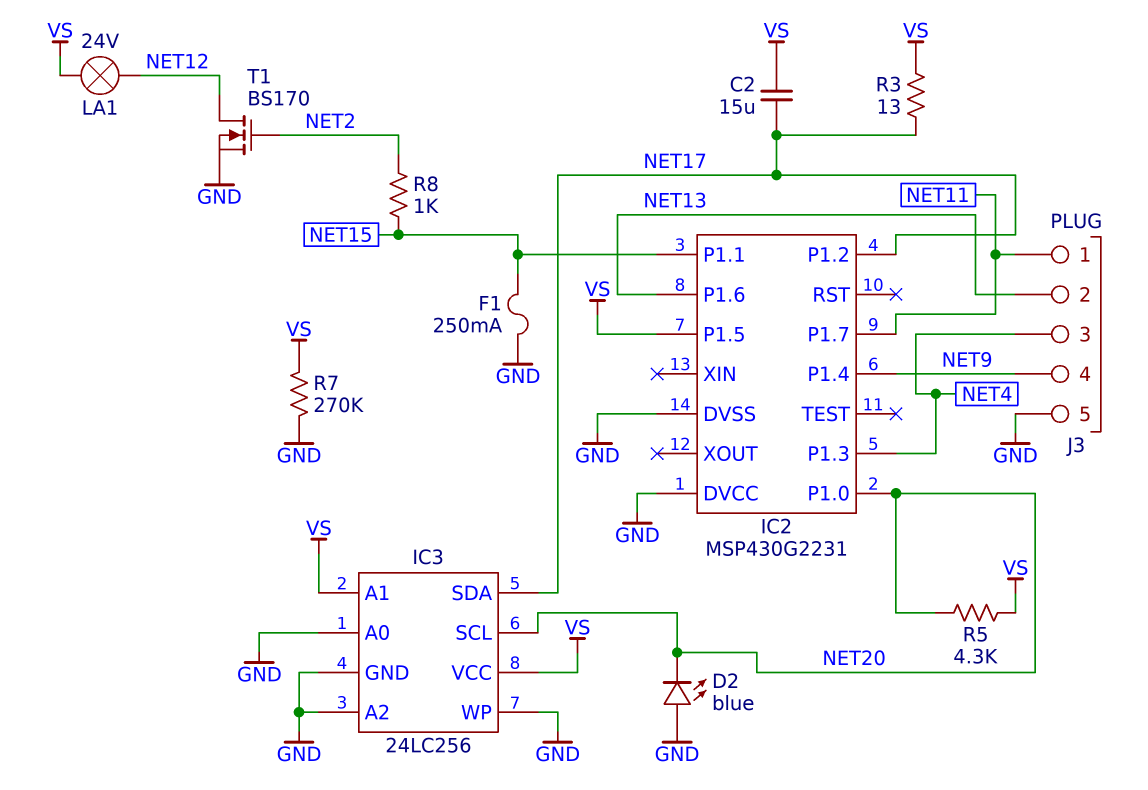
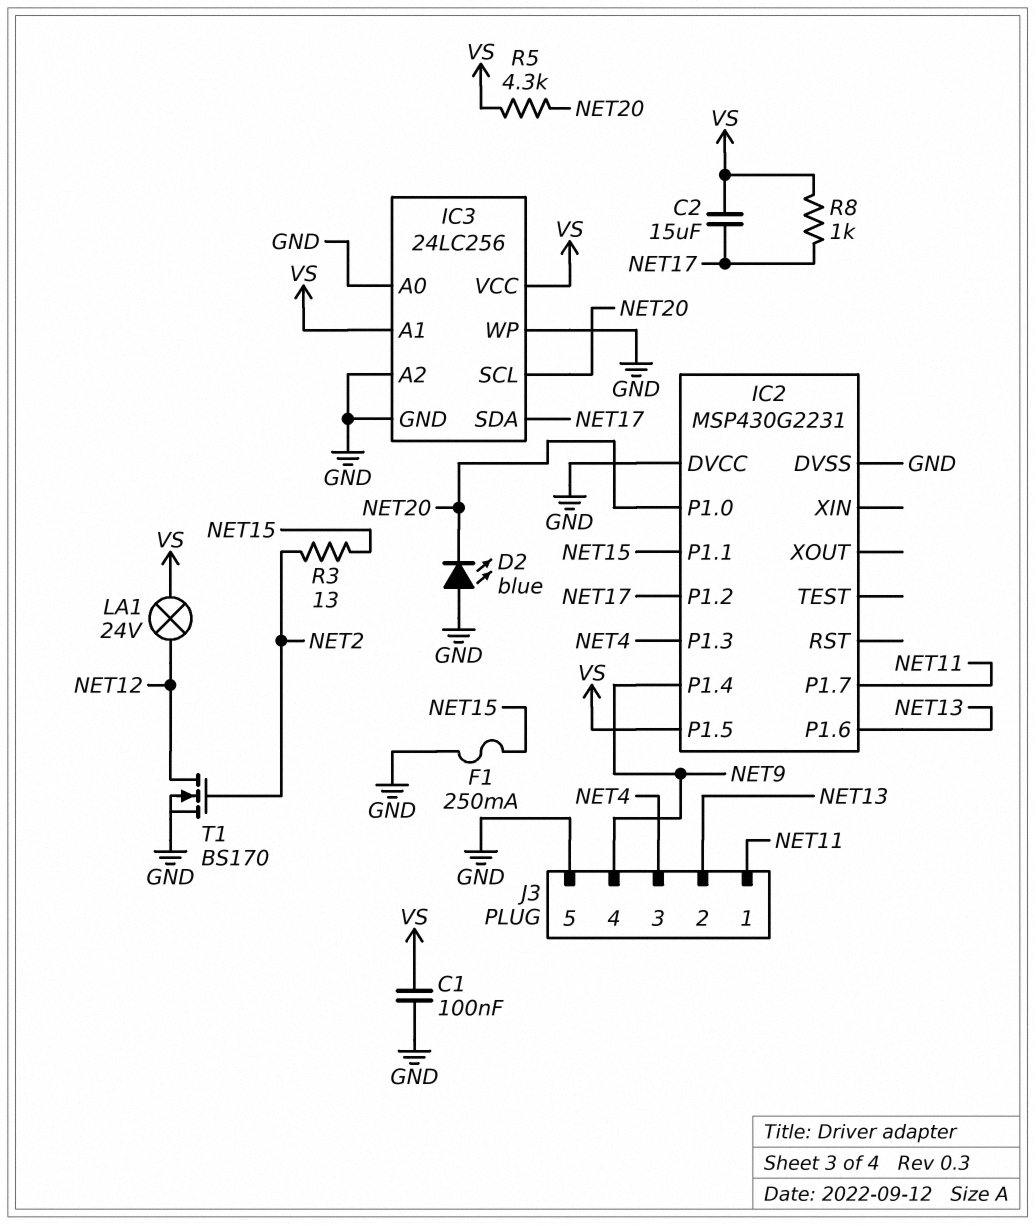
C1: none -> 100nF (GND, VS)
R3: 13 (NET17, VS) -> 13 (NET2, NET15)
R7: 270k (GND, VS) -> none
R8: 1k (NET2, NET15) -> 1k (NET17, VS)

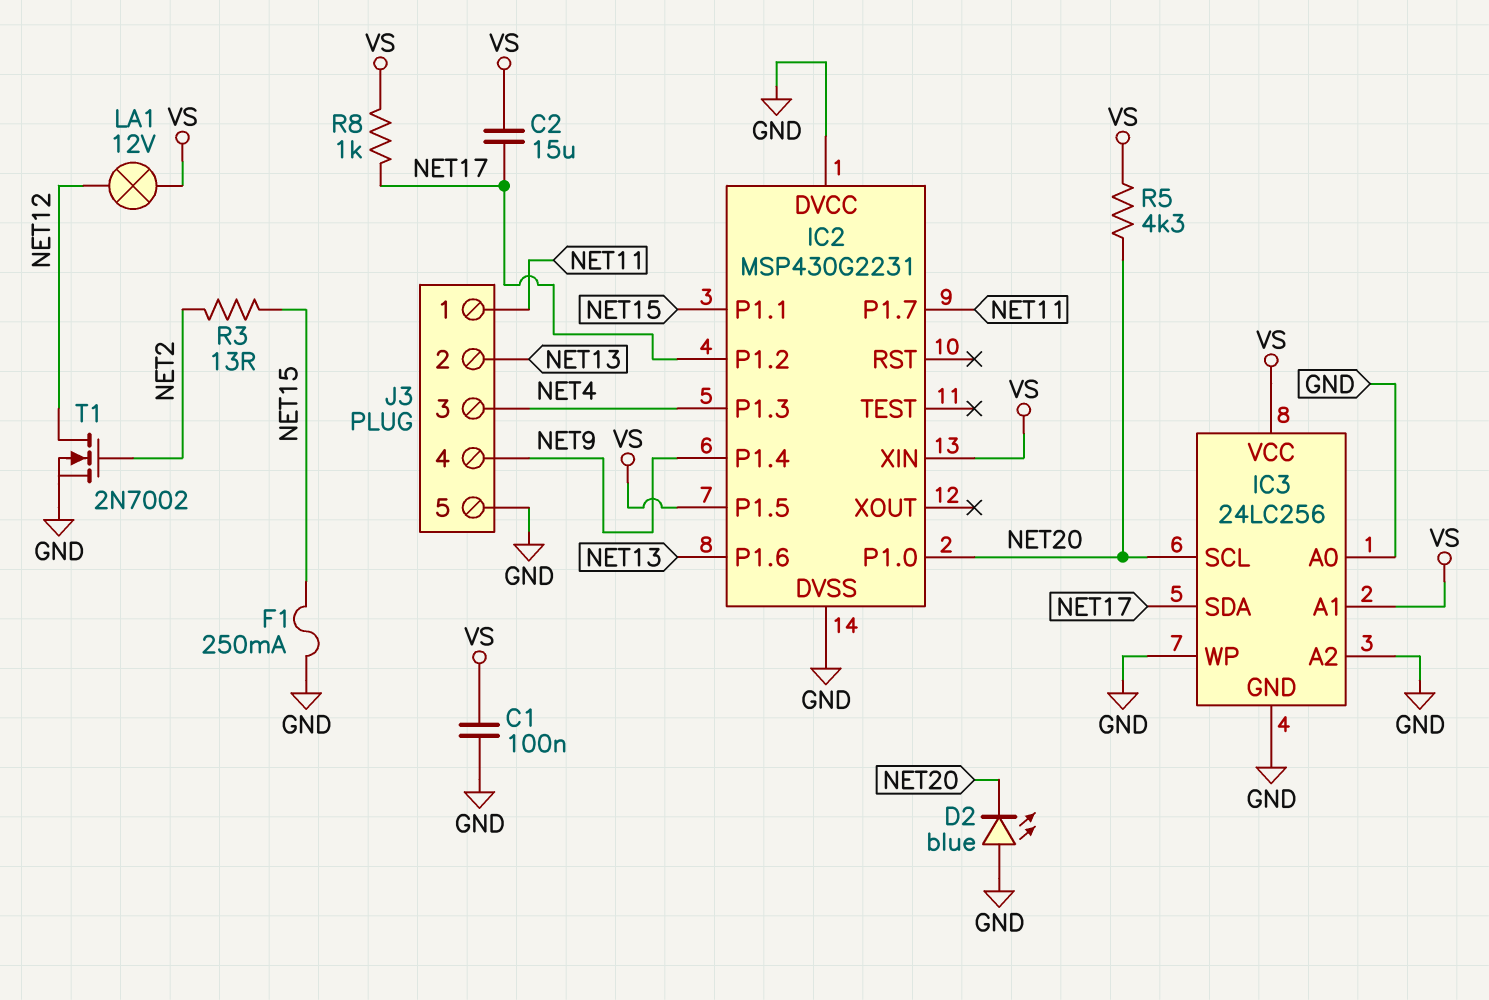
IC2 pin XIN: none -> VS
LA1: lamp 24V (NET12, VS) -> lamp 12V (NET12, VS)
T1: NMOS BS170 (G NET2, D NET12, S GND) -> NMOS 2N7002 (G NET2, D NET12, S GND)

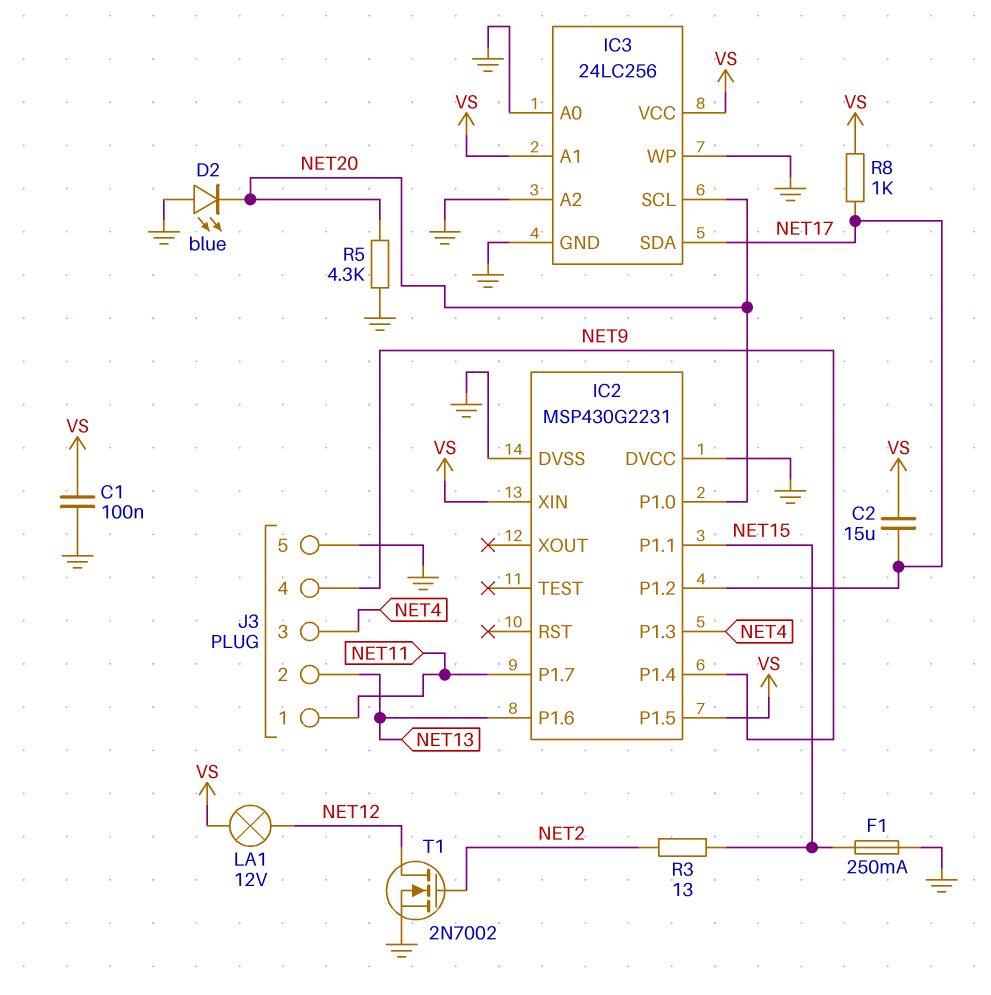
R5: 4.3k (NET20, VS) -> 4.3k (GND, NET20)

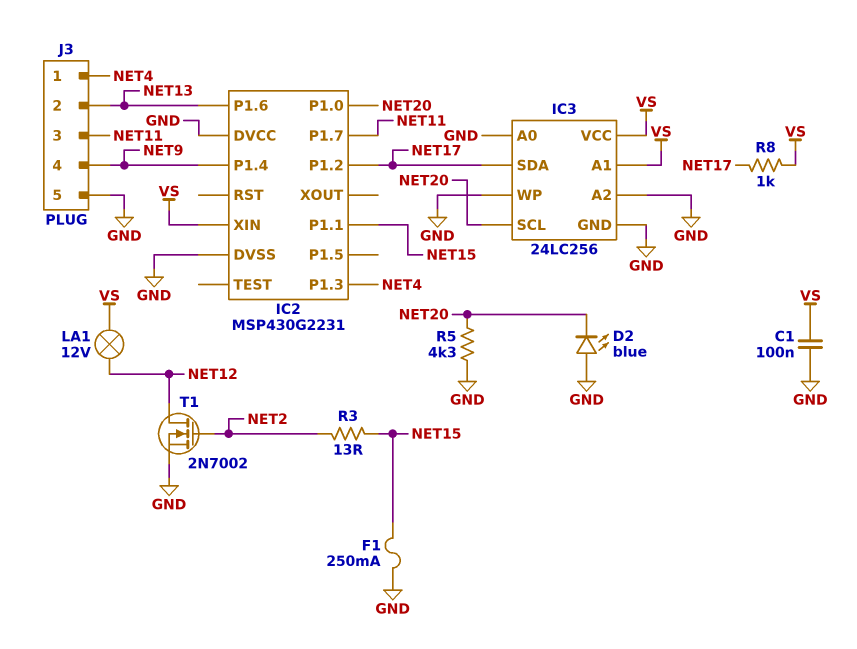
C2: 15uF (NET17, VS) -> none
IC2 pin P1.5: VS -> none
J3 pin 1: NET11 -> NET4
J3 pin 3: NET4 -> NET11

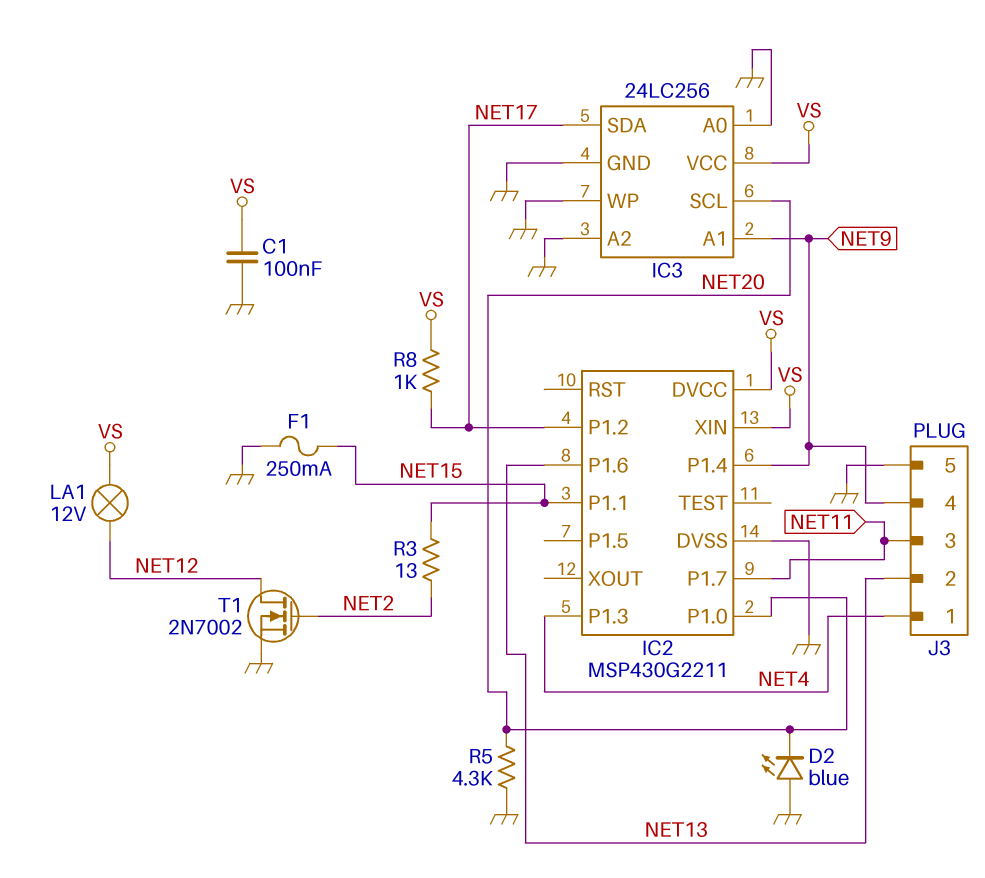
IC2: MSP430G2231 -> MSP430G2211
IC2 pin DVCC: GND -> VS
IC3 pin A1: VS -> NET9

